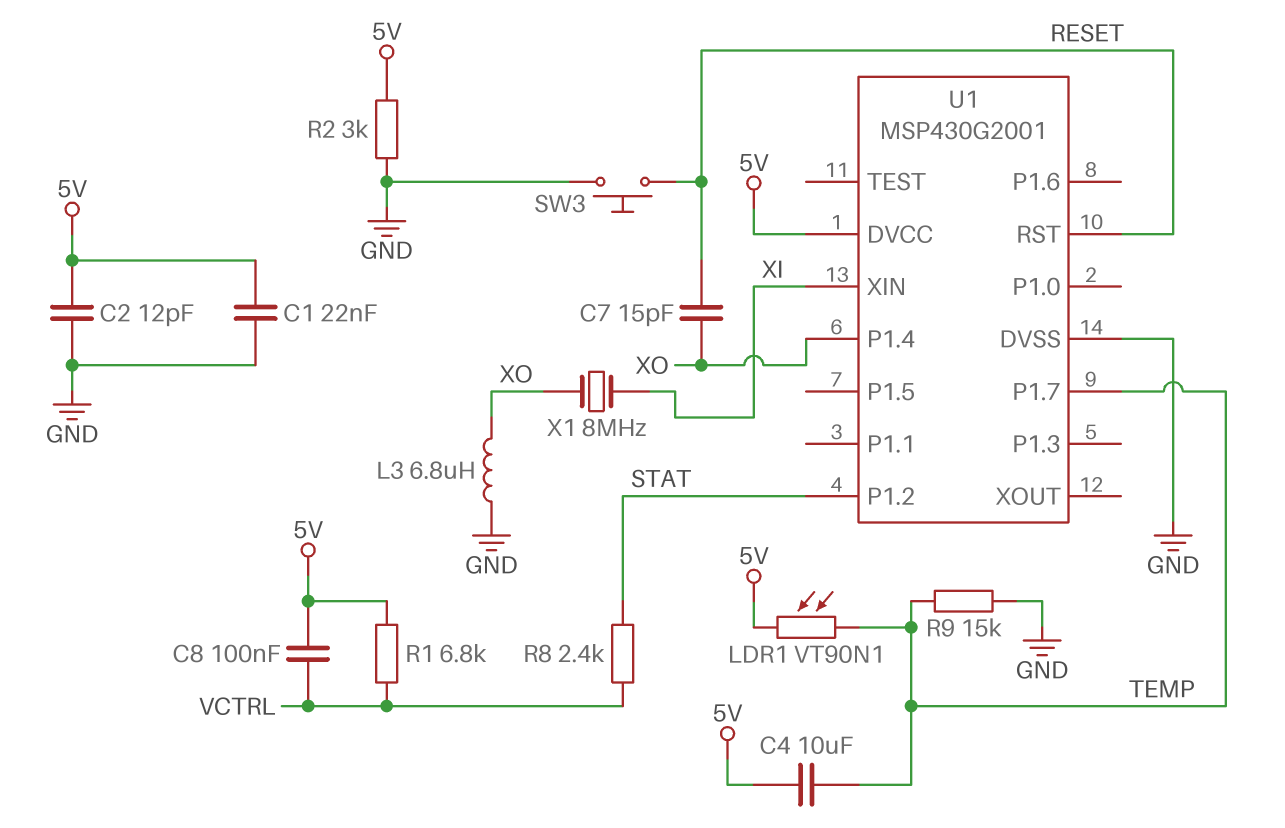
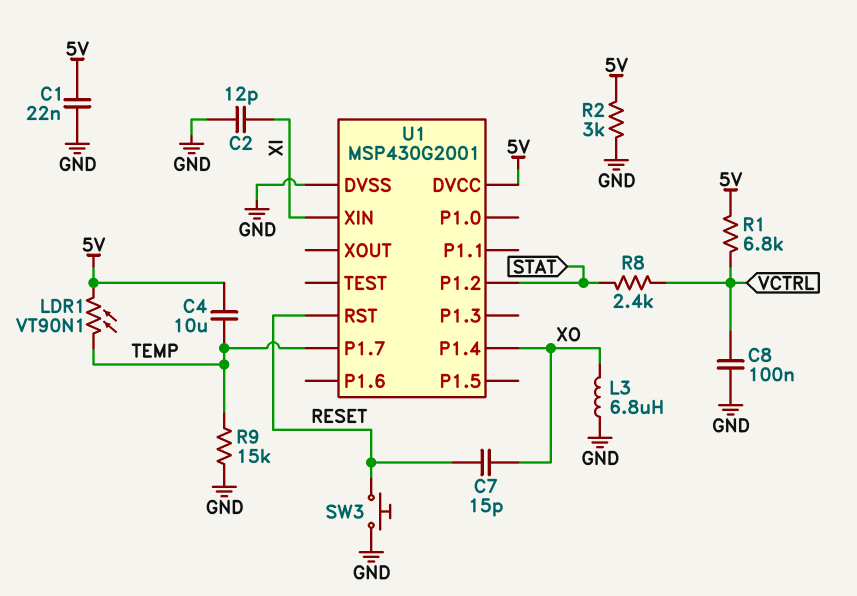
C2: 12pF (5V, GND) -> 12pF (GND, XI)
C8: 100nF (5V, VCTRL) -> 100nF (GND, VCTRL)
X1: 8MHz (XI, XO) -> none

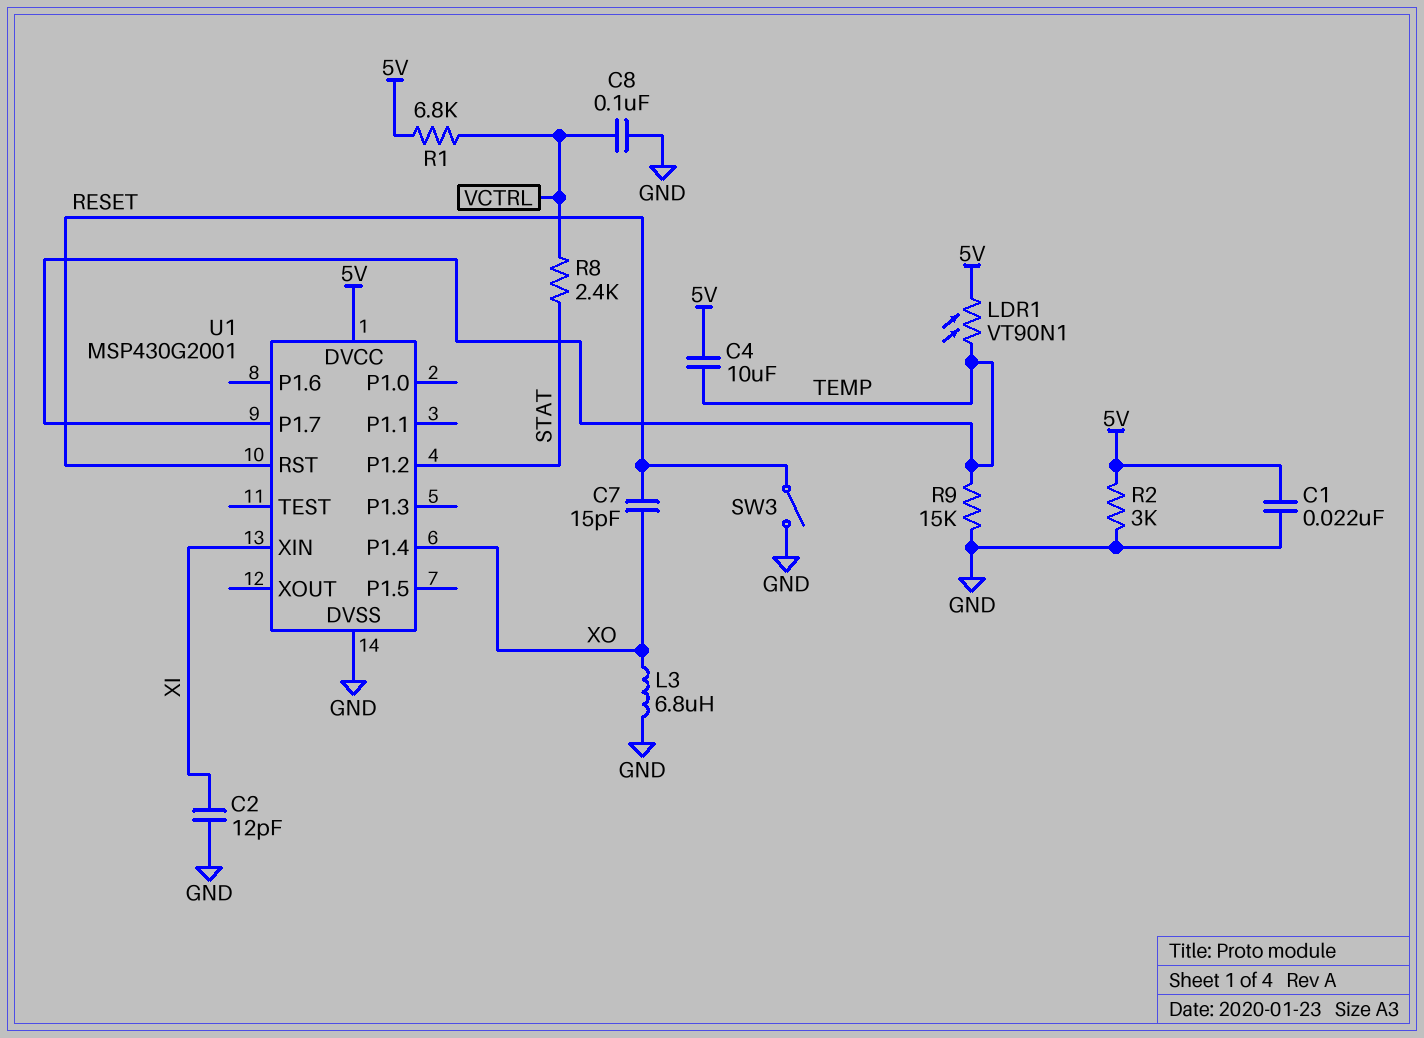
SW3: button (GND, RESET) -> switch (GND, RESET)

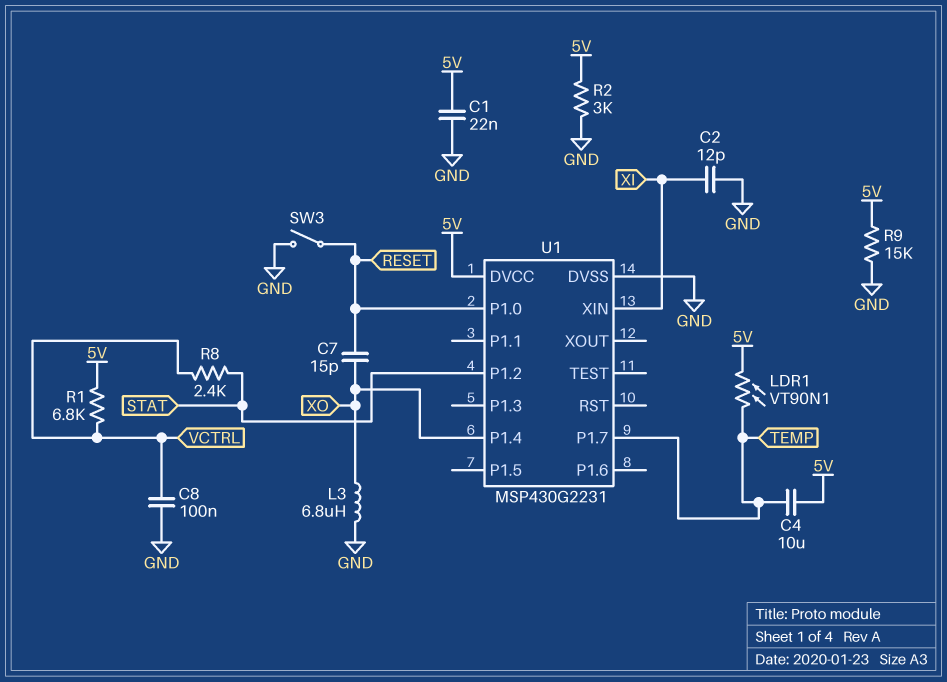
R9: 15k (GND, TEMP) -> 15k (5V, GND)
U1: MSP430G2001 -> MSP430G2231
U1 pin P1.0: none -> RESET
U1 pin RST: RESET -> none

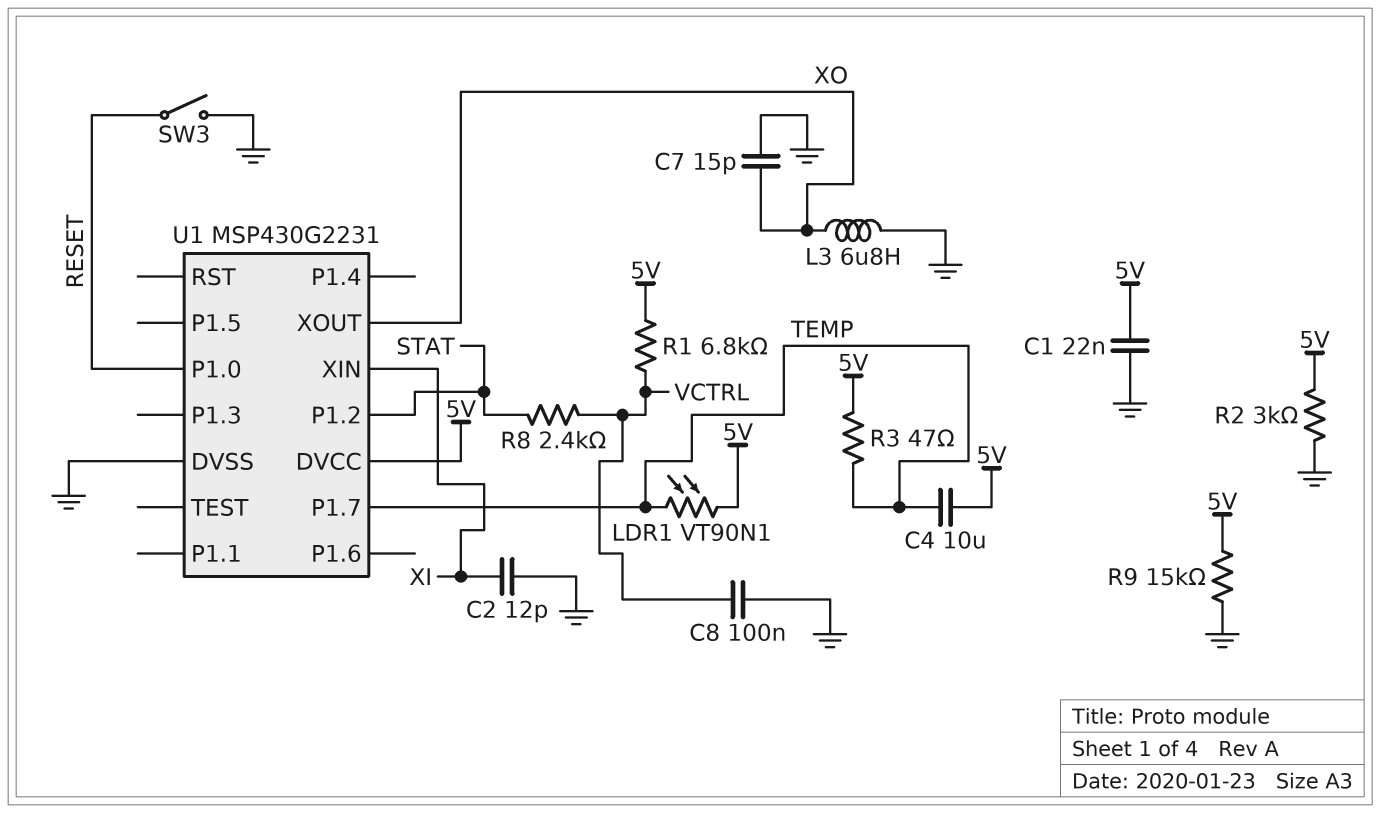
C7: 15pF (RESET, XO) -> 15pF (GND, XO)
R3: none -> 47 (5V, TEMP)
U1 pin P1.4: XO -> none
U1 pin XOUT: none -> XO

